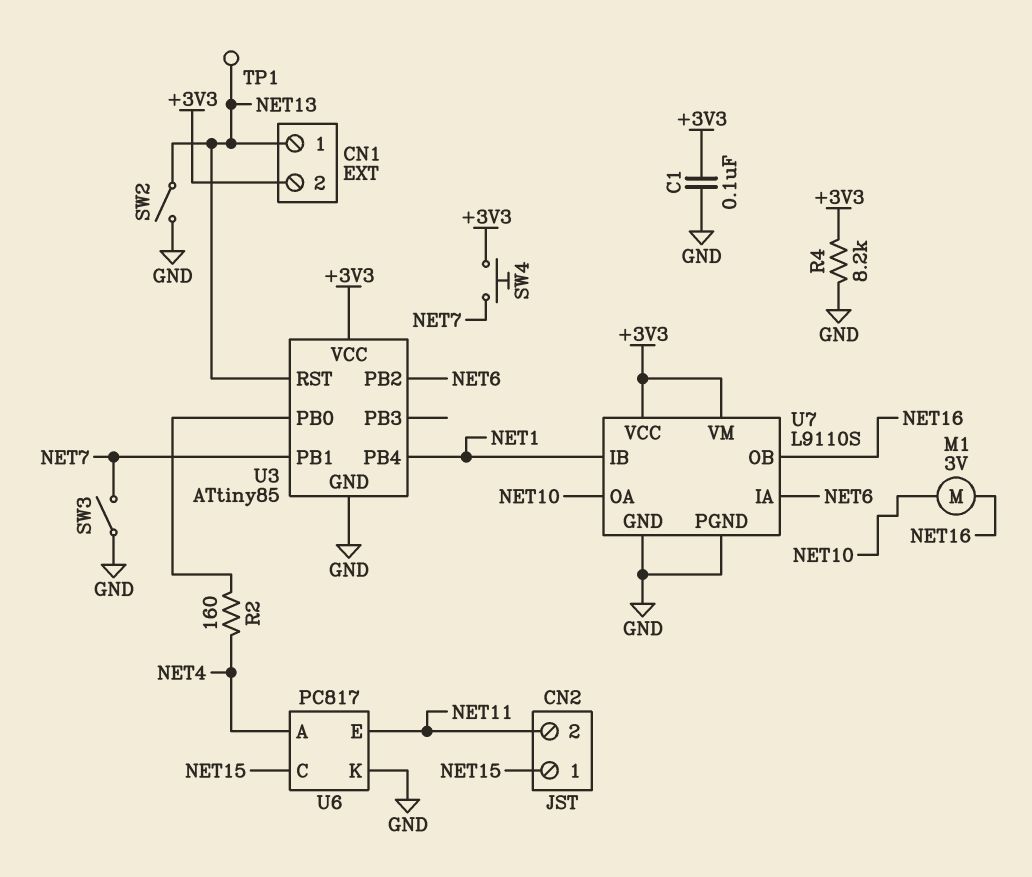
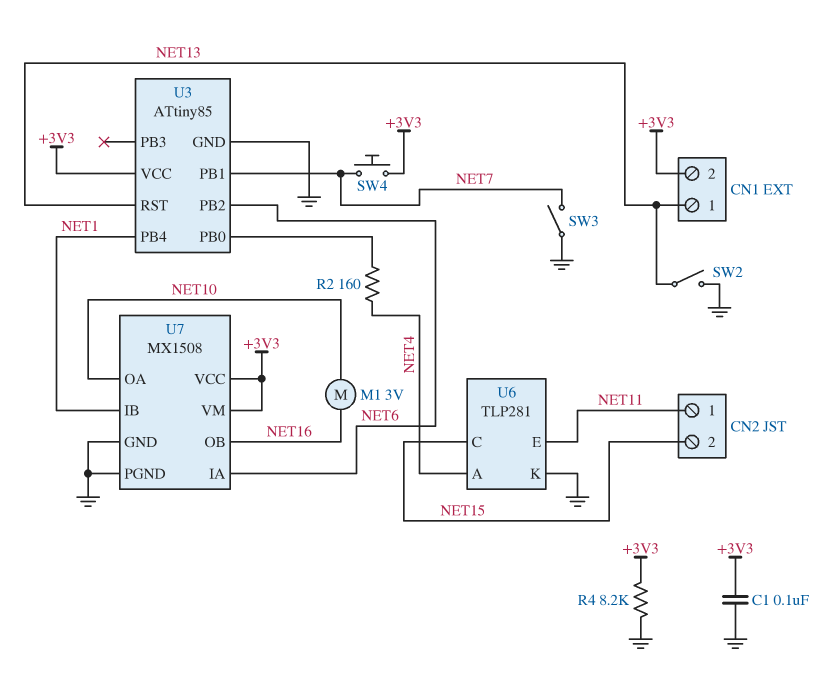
CN2 pin 1: NET15 -> NET11
CN2 pin 2: NET11 -> NET15
TP1: test point (NET13) -> none
U6: PC817 -> TLP281
U7: L9110S -> MX1508

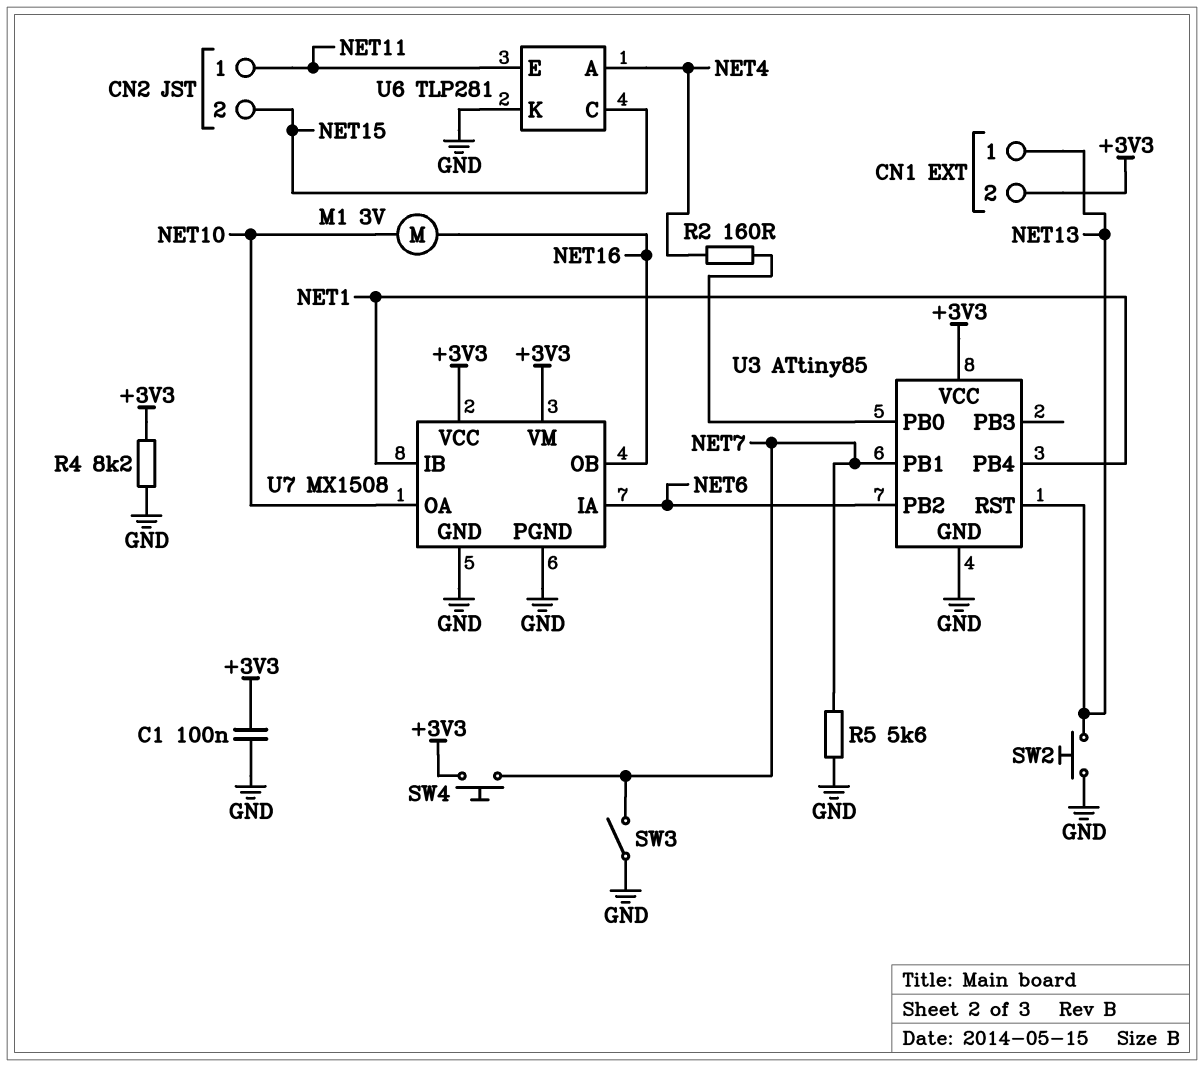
R5: none -> 5.6k (GND, NET7)
SW2: switch (GND, NET13) -> button (GND, NET13)

